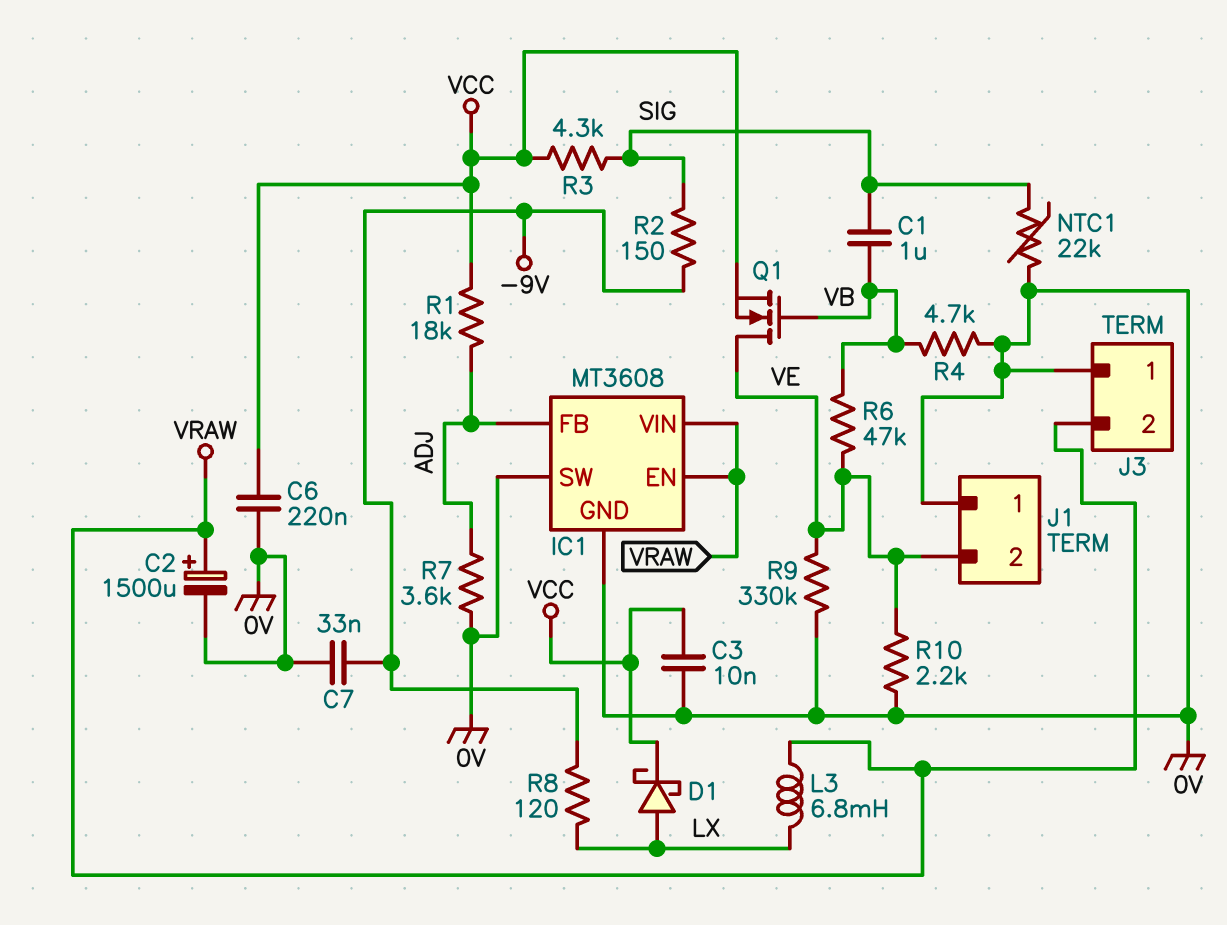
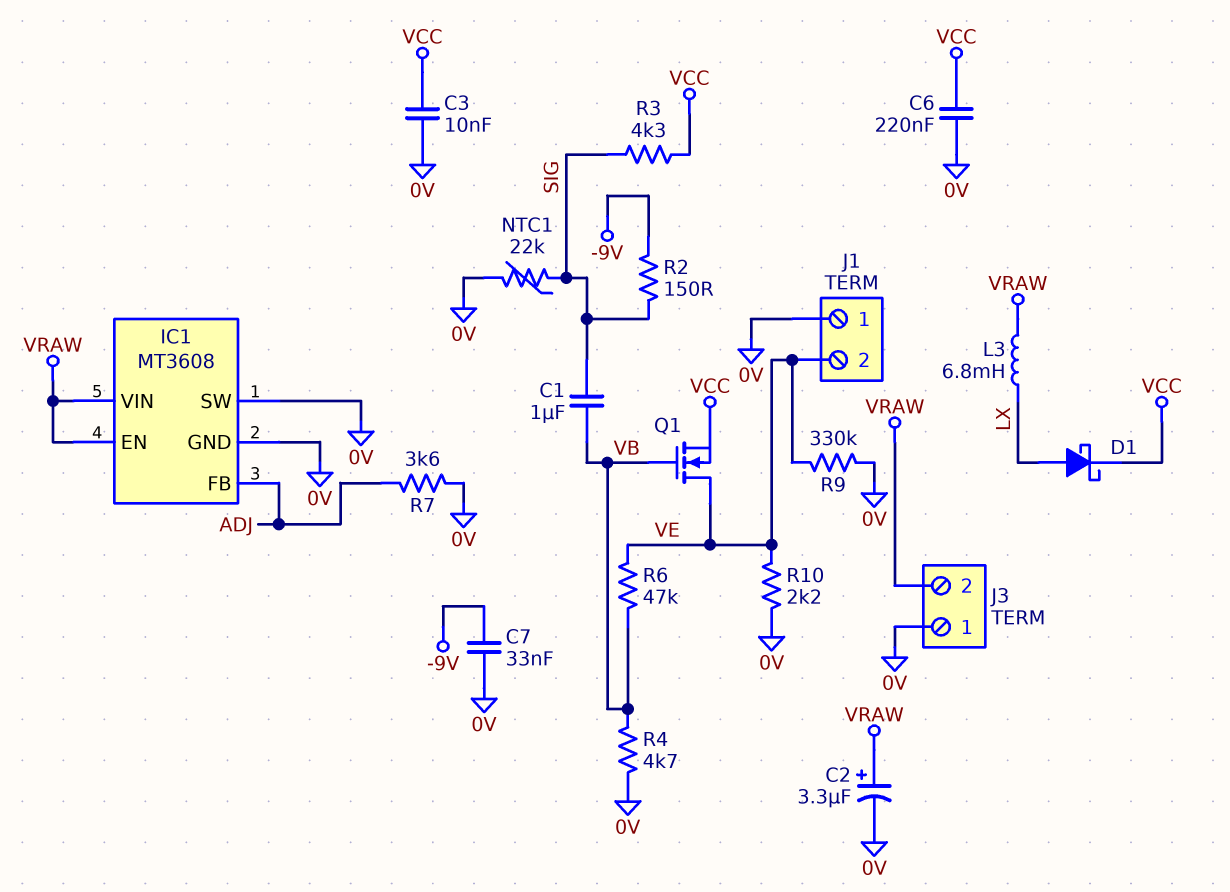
C2: 1500uF (plus VRAW, minus 0V) -> 3.3uF (plus VRAW, minus 0V)
R1: 18k (ADJ, VCC) -> none
R8: 120 (-9V, LX) -> none

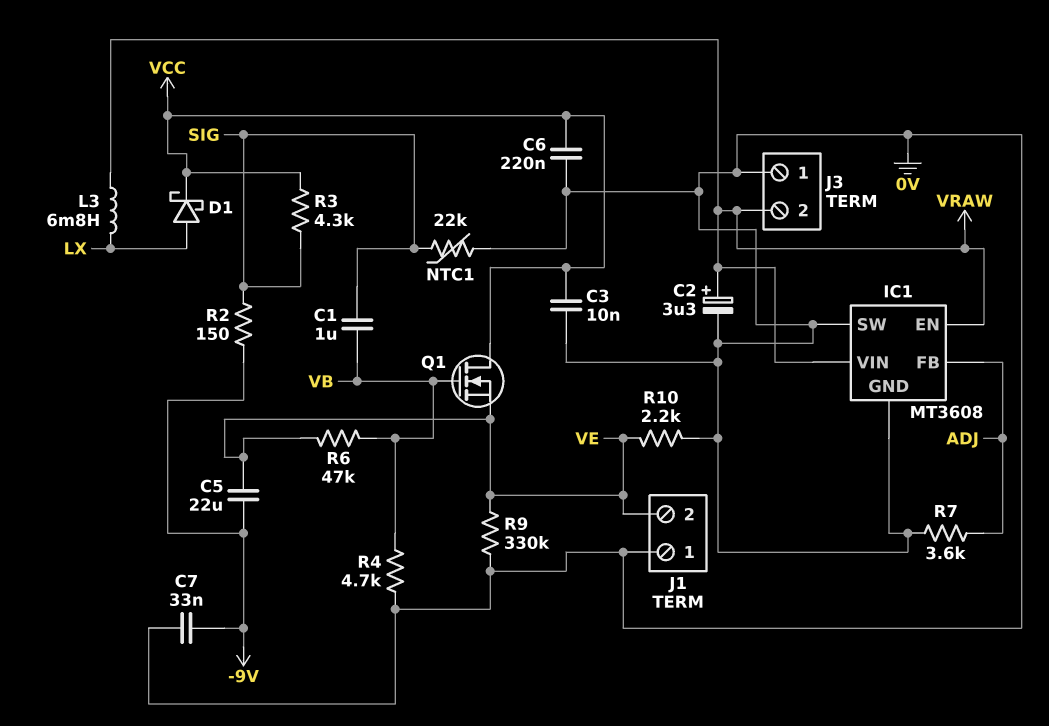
C5: none -> 22uF (-9V, VE)
Q1: NMOS (G VB, D VE, S VCC) -> NMOS (G VB, D VCC, S VE)

